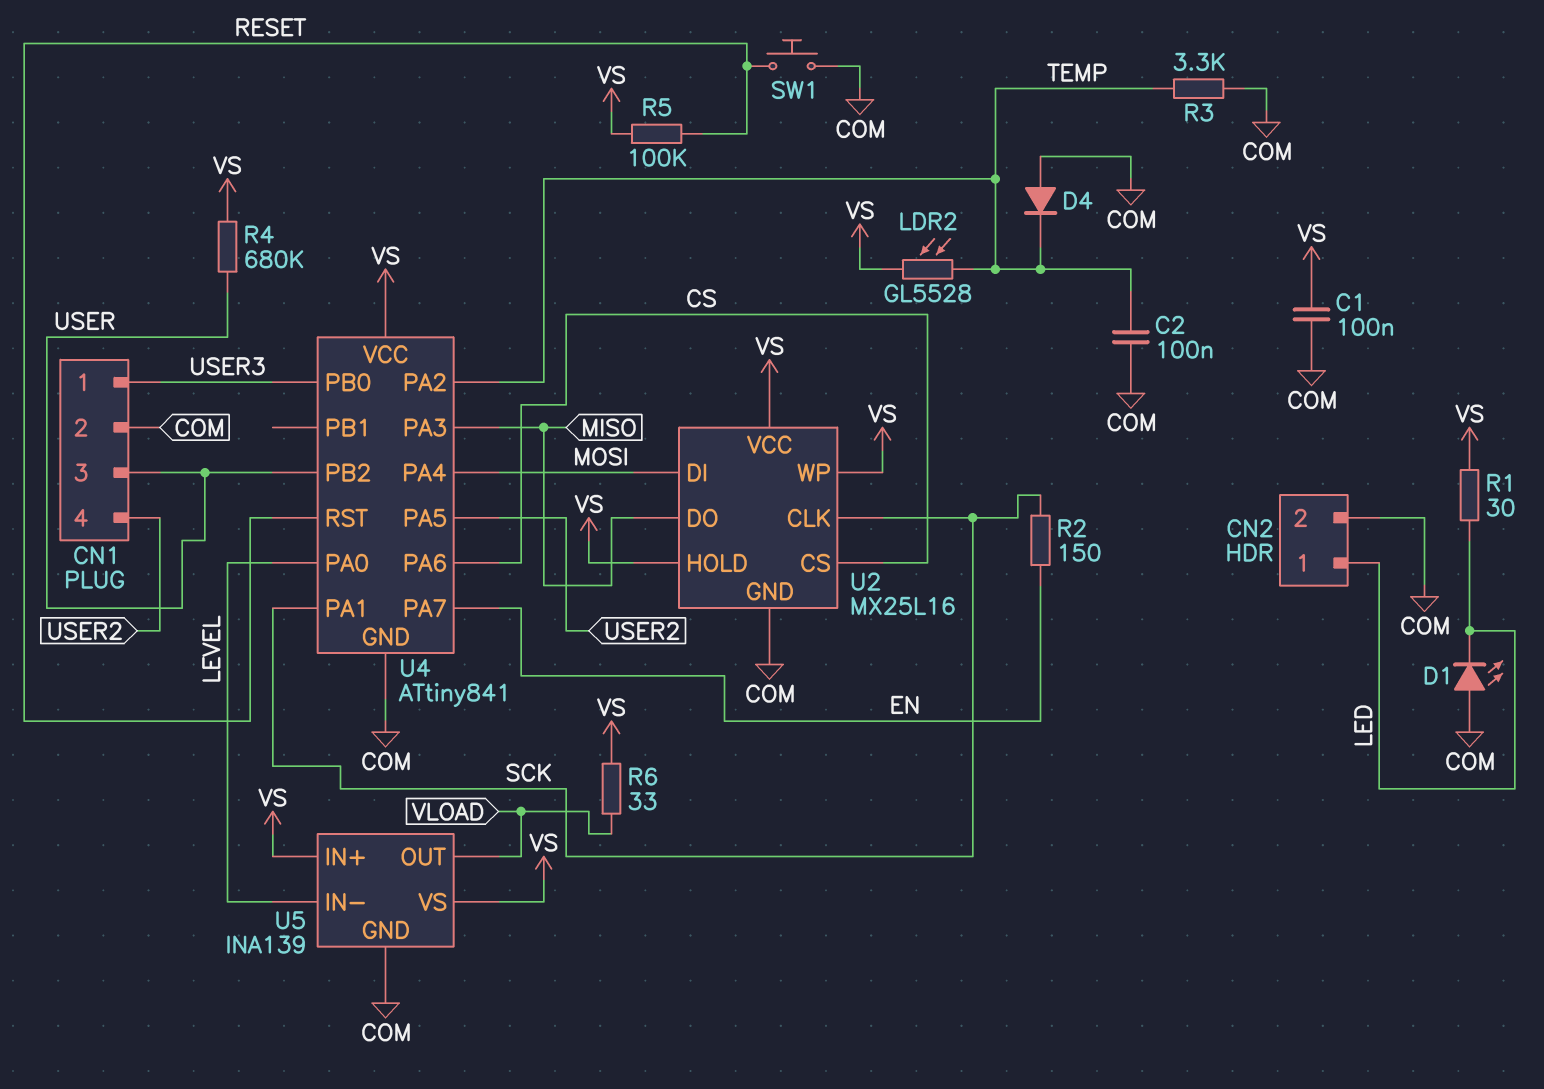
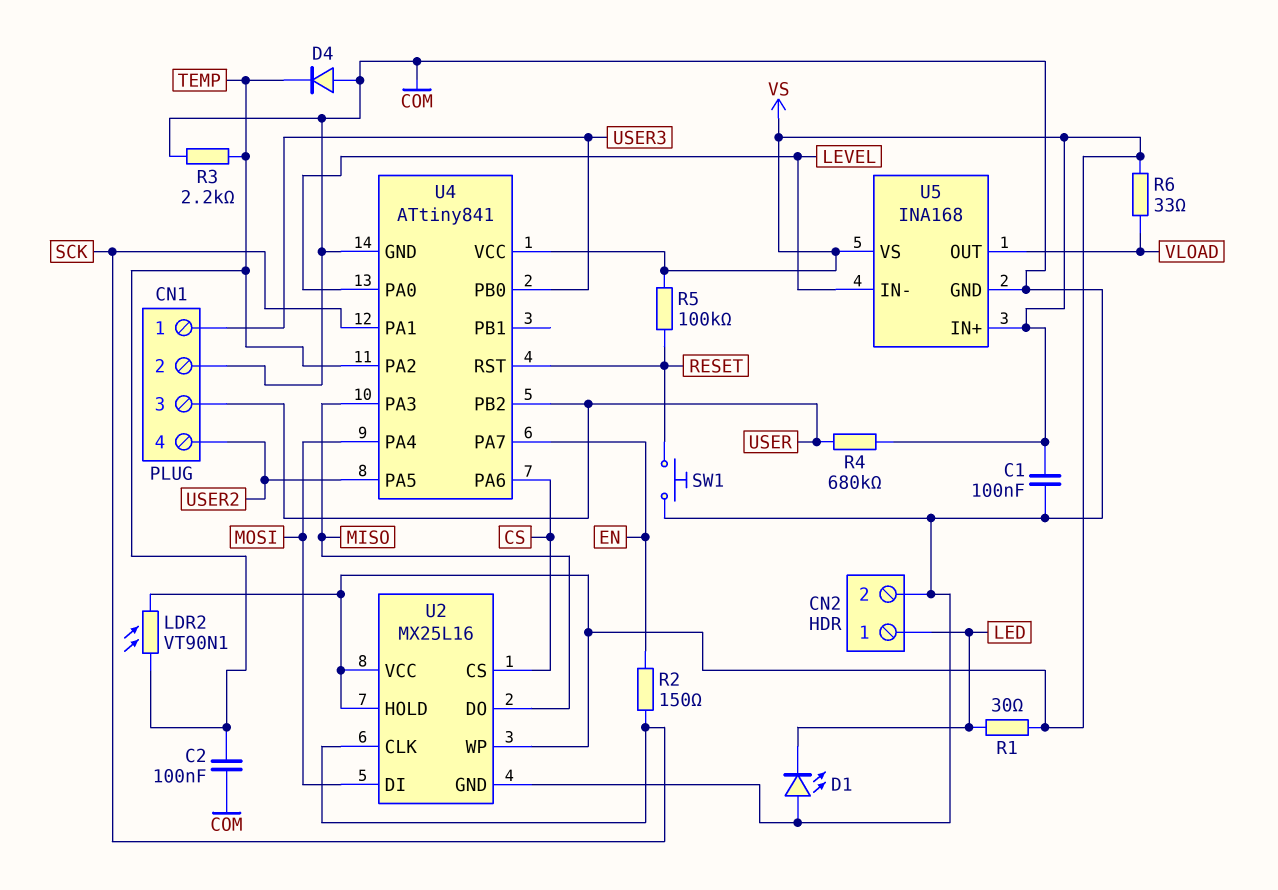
LDR2: GL5528 (TEMP, VS) -> VT90N1 (TEMP, VS)
R3: 3.3k (COM, TEMP) -> 2.2k (COM, TEMP)
U5: INA139 -> INA168

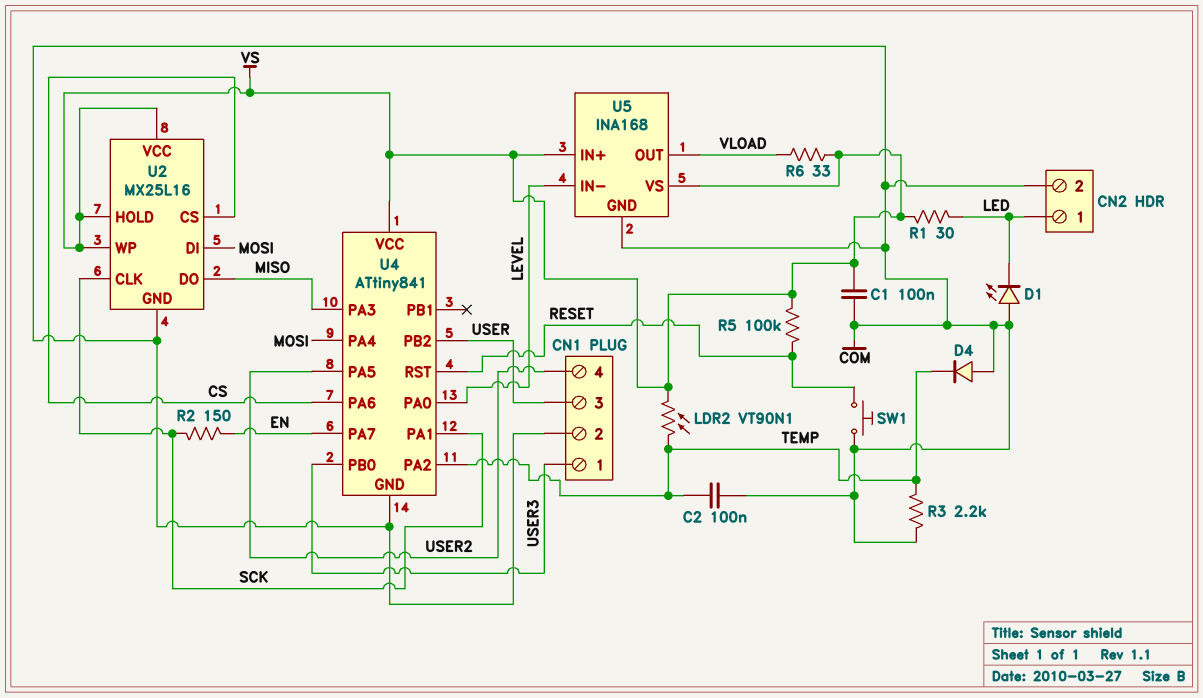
R4: 680k (USER, VS) -> none

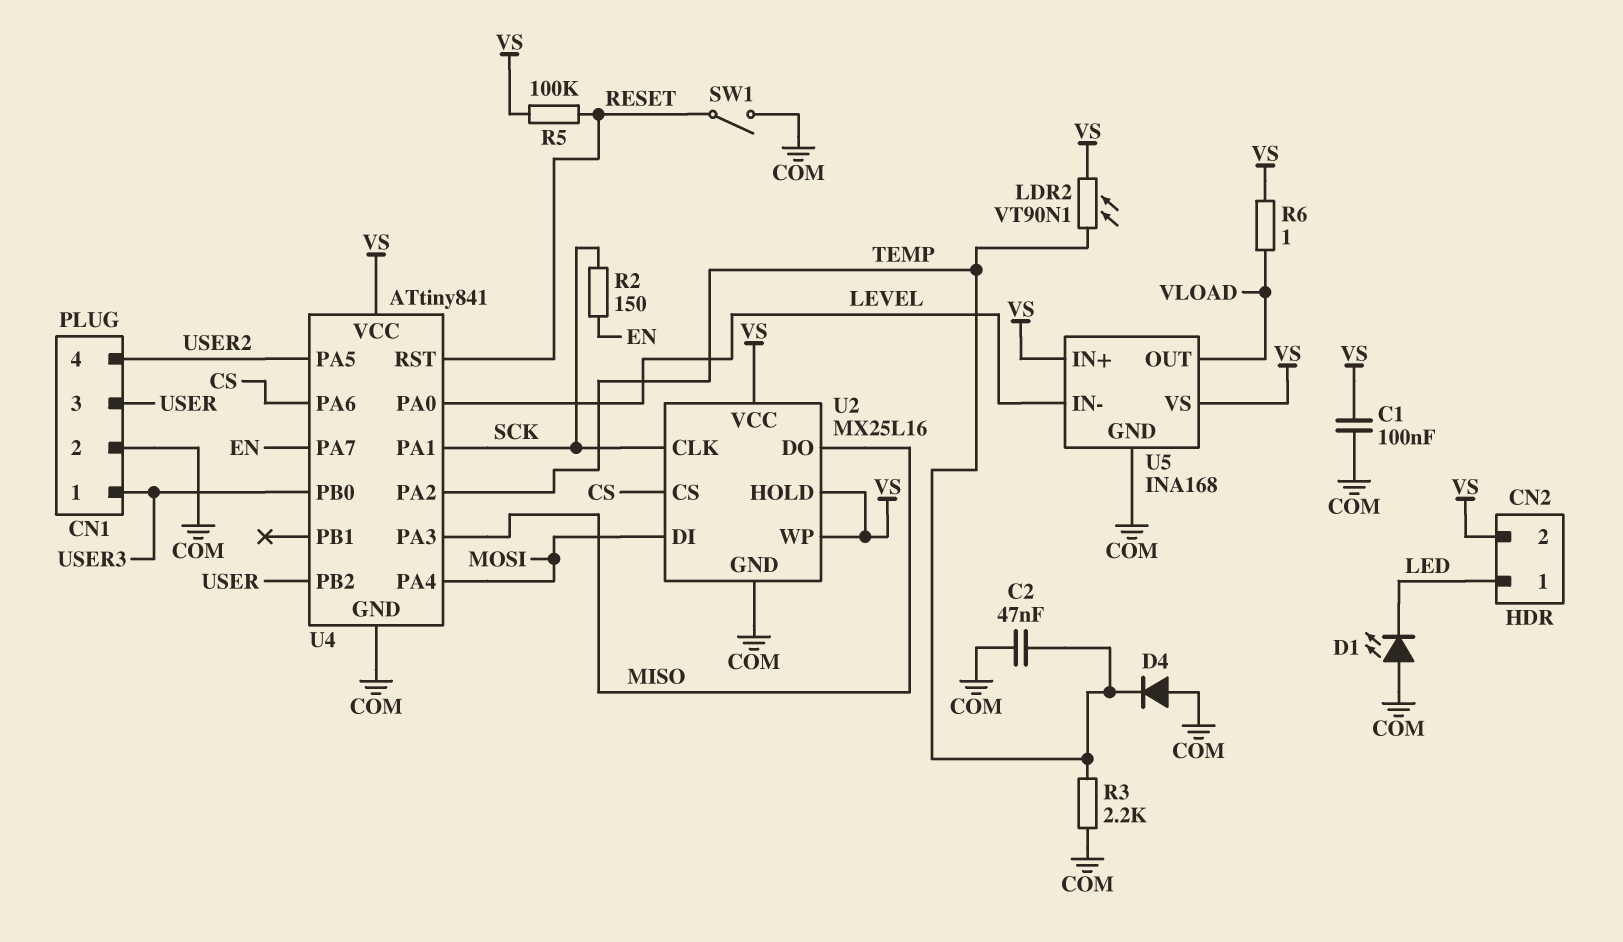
C2: 100nF (COM, TEMP) -> 47nF (COM, TEMP)
CN2 pin 2: COM -> VS
R1: 30 (LED, VS) -> none
R6: 33 (VLOAD, VS) -> 1 (VLOAD, VS)
SW1: button (COM, RESET) -> switch (COM, RESET)

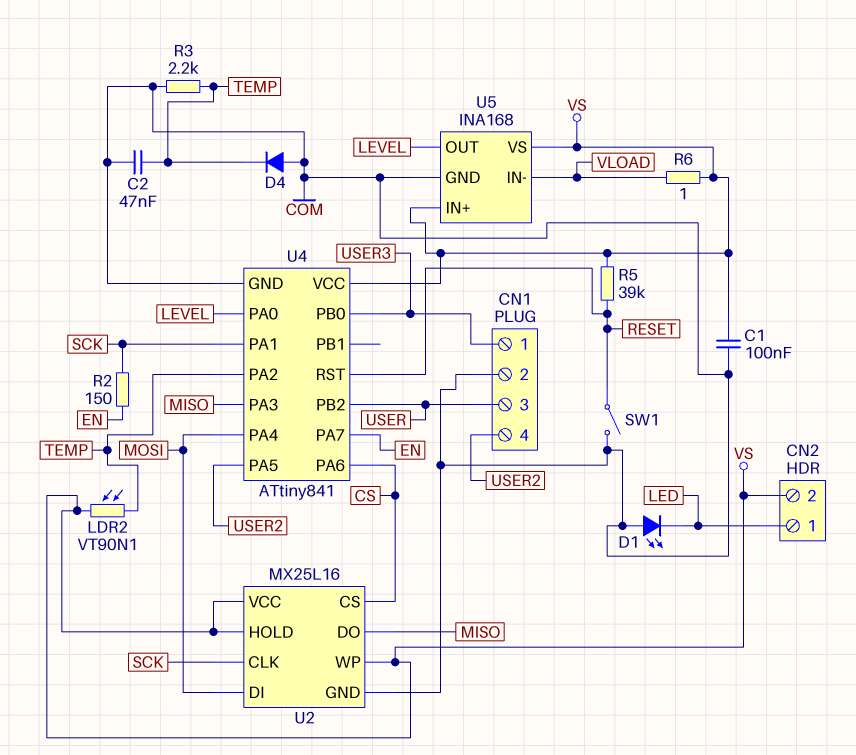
R5: 100k (RESET, VS) -> 39k (RESET, VS)
U5 pin IN-: LEVEL -> VLOAD
U5 pin OUT: VLOAD -> LEVEL

